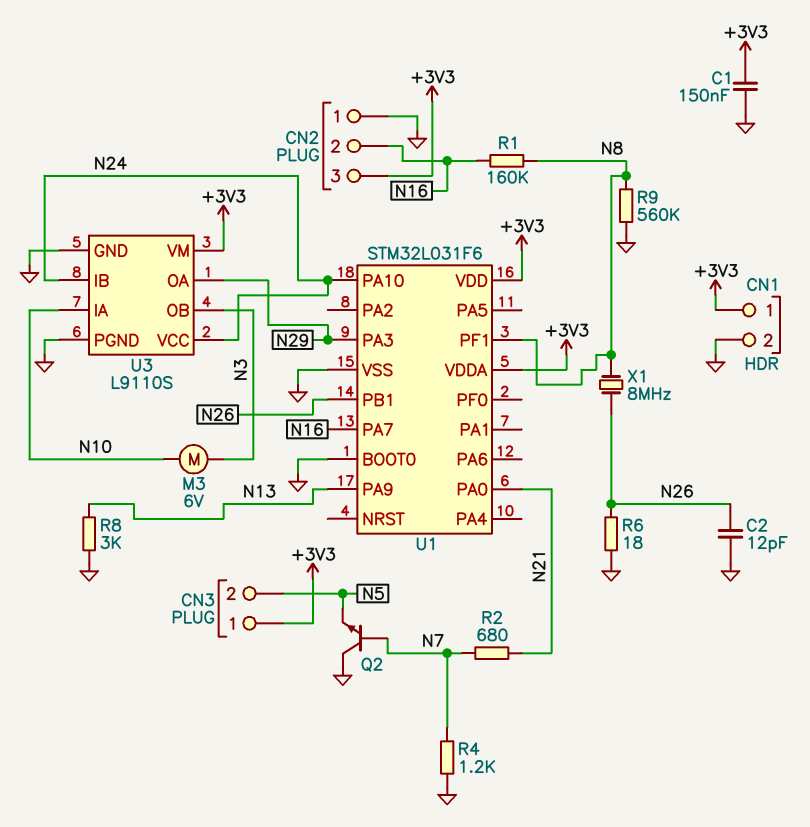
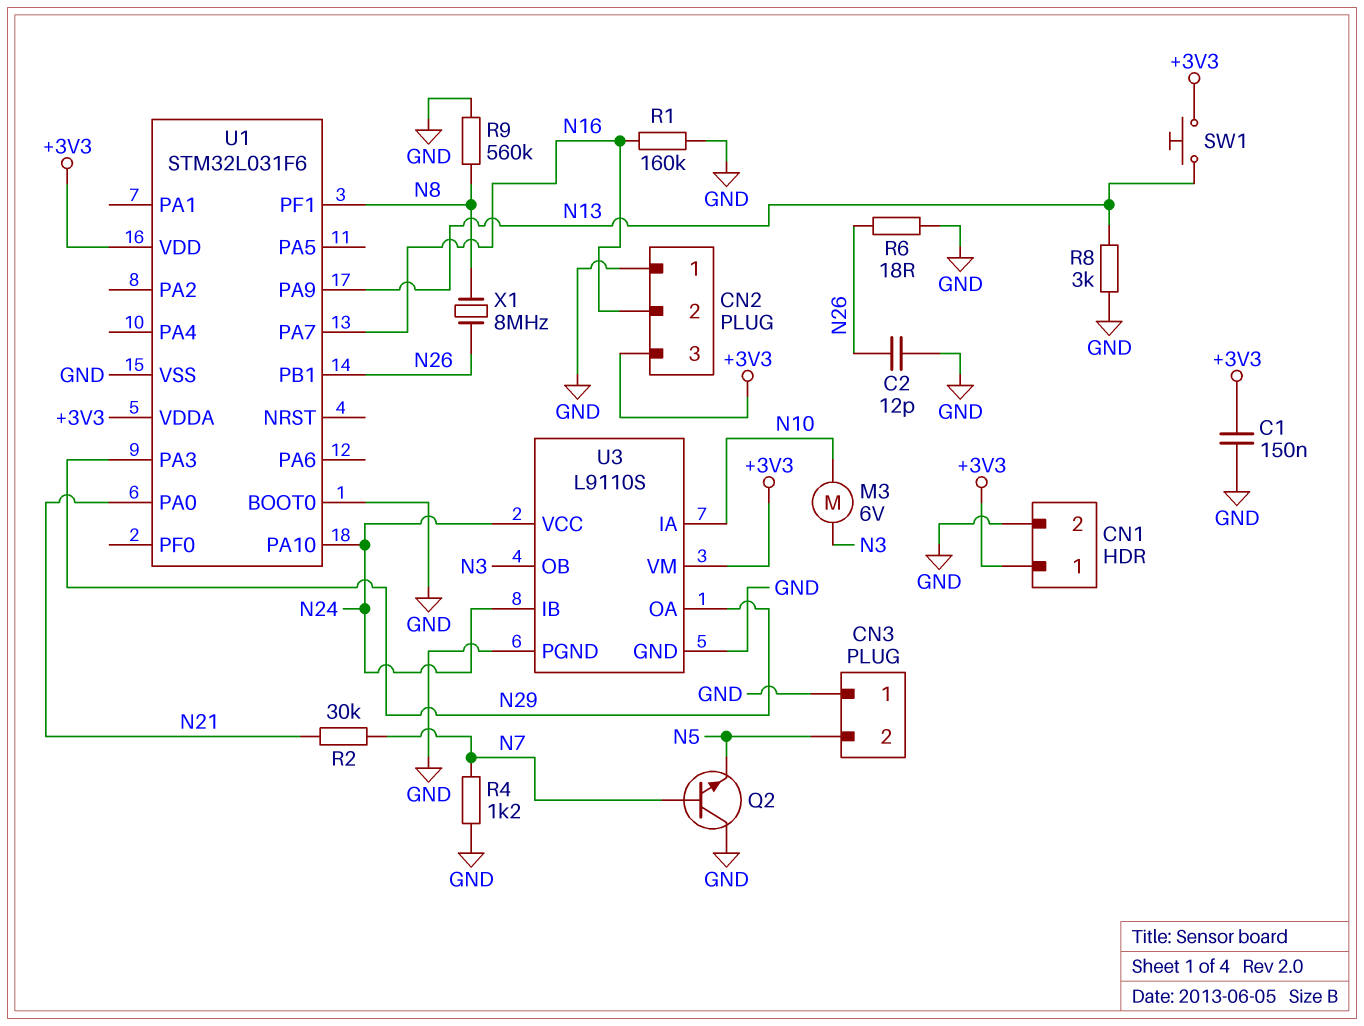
CN3 pin 1: +3V3 -> GND
R1: 160k (N8, N16) -> 160k (GND, N16)
R2: 680 (N7, N21) -> 30k (N7, N21)
SW1: none -> button (+3V3, N13)

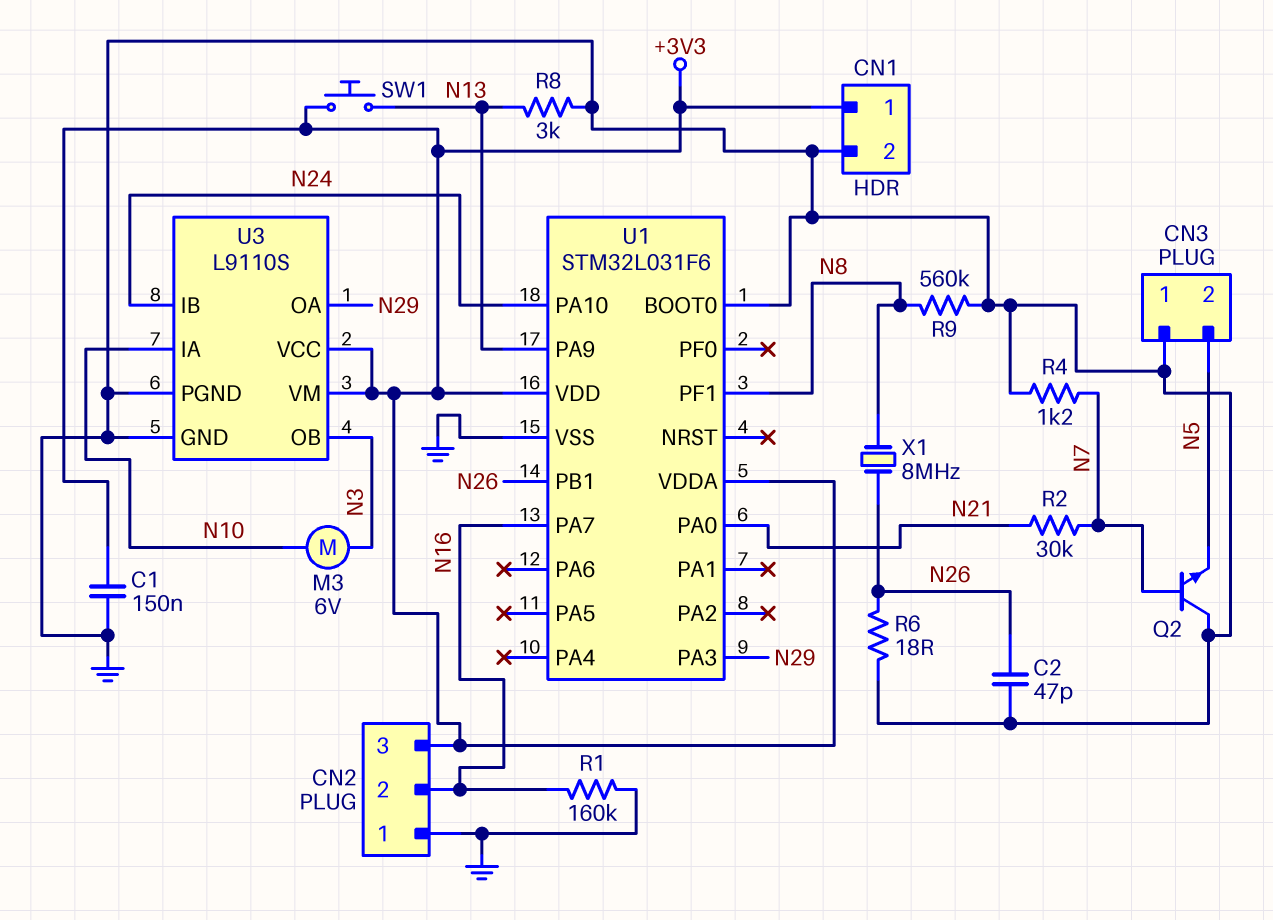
C2: 12pF (GND, N26) -> 47pF (GND, N26)
U3 pin VCC: N24 -> +3V3

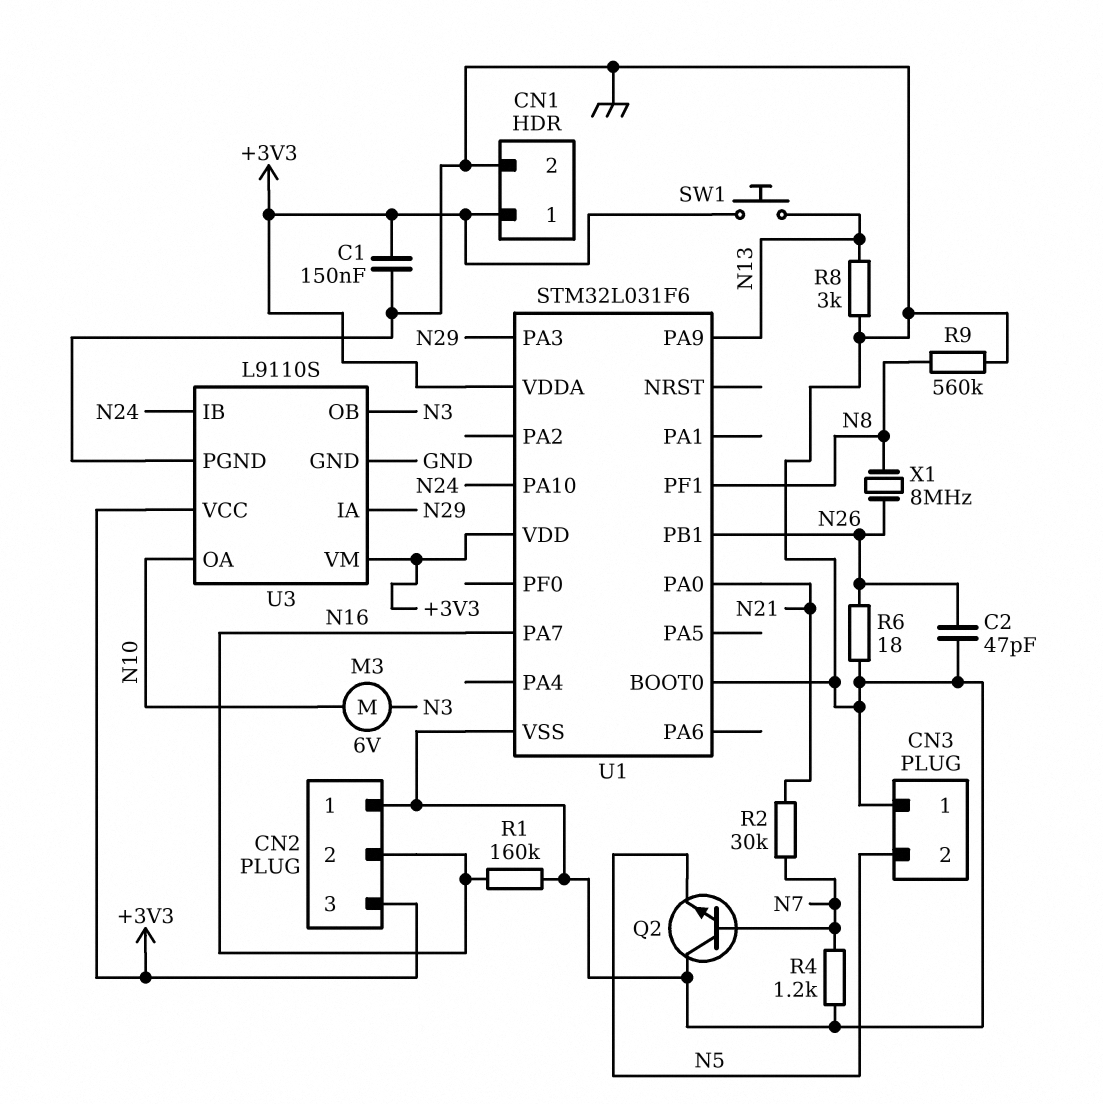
U3 pin IA: N10 -> N29
U3 pin OA: N29 -> N10

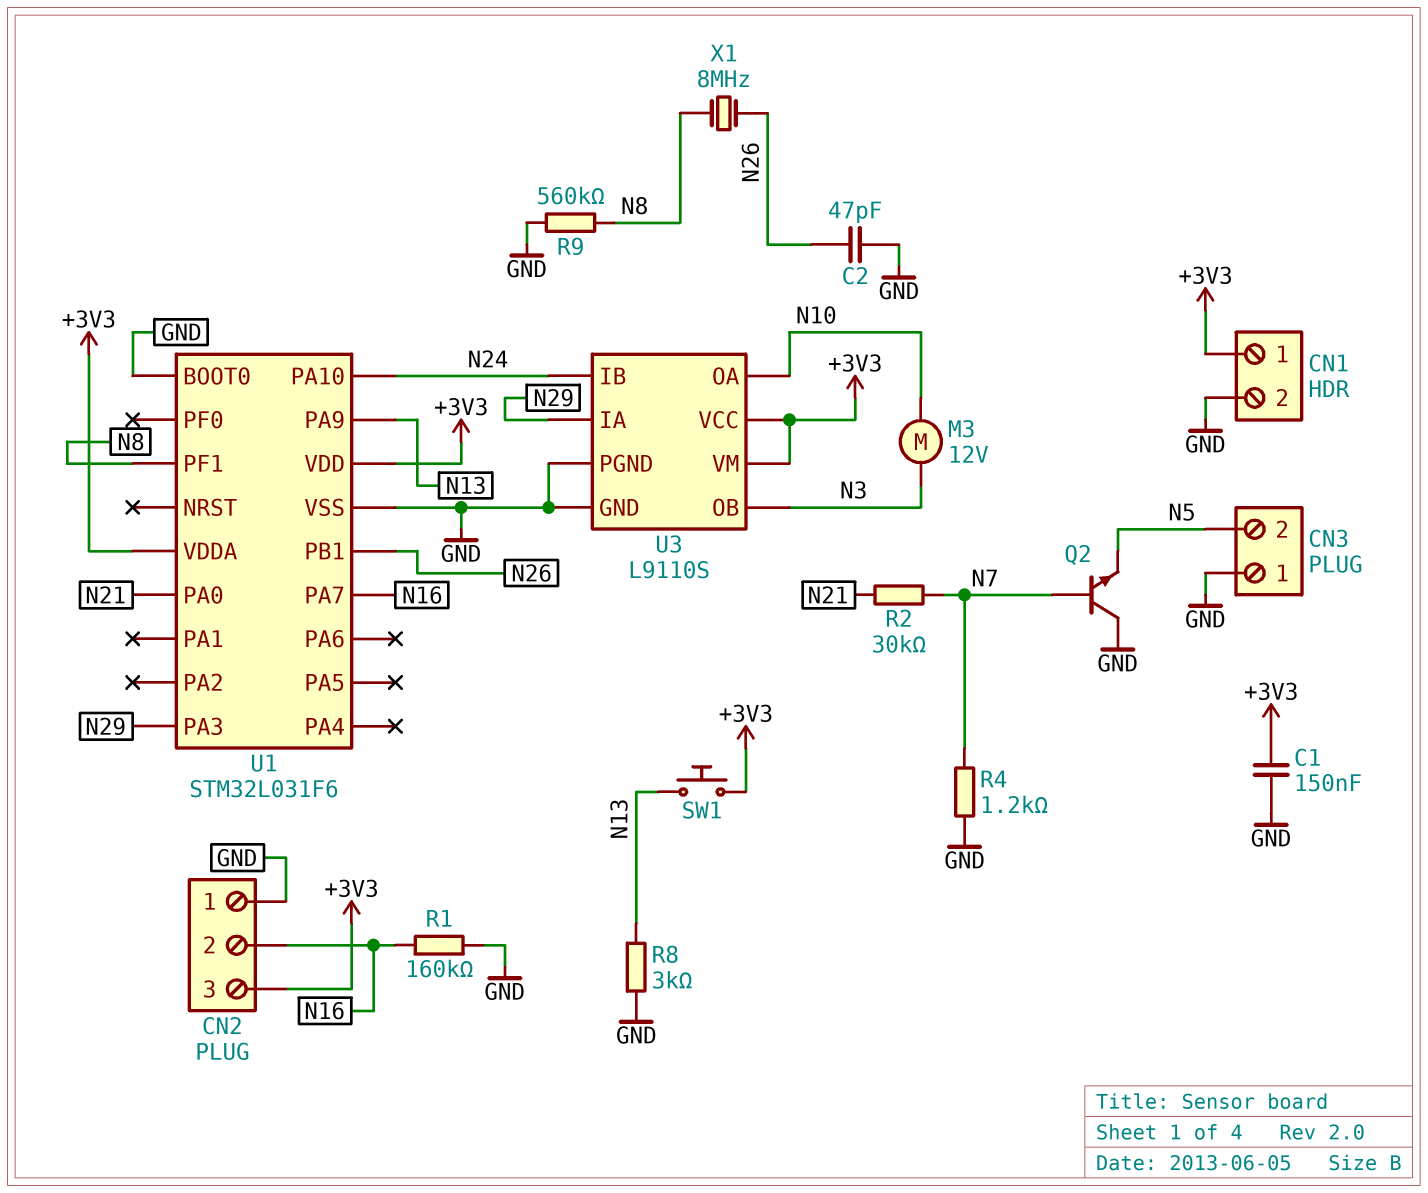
M3: motor 6V (N3, N10) -> motor 12V (N3, N10)
R6: 18 (GND, N26) -> none

